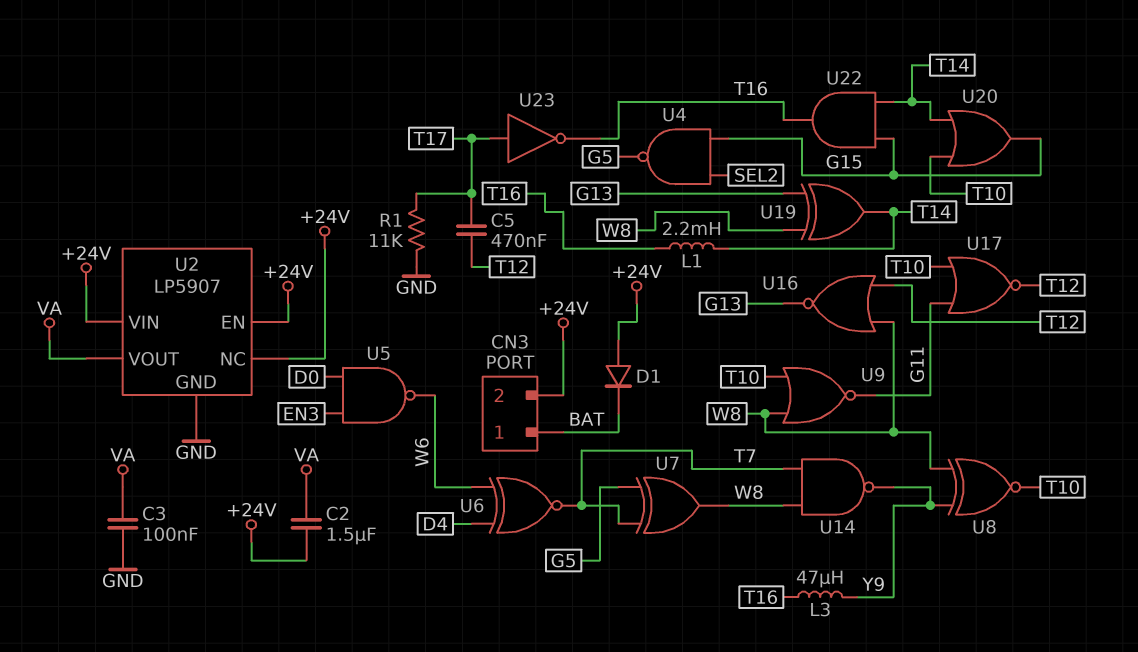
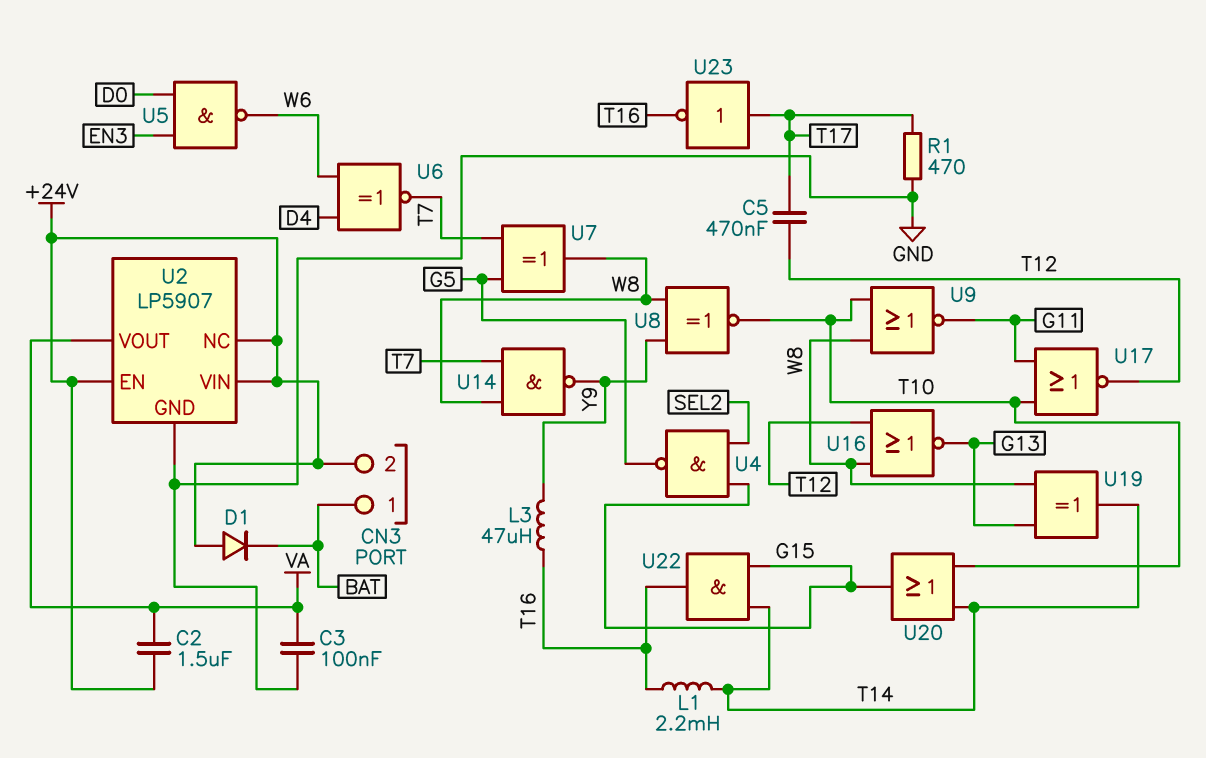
R1: 11k (GND, T17) -> 470 (GND, T17)

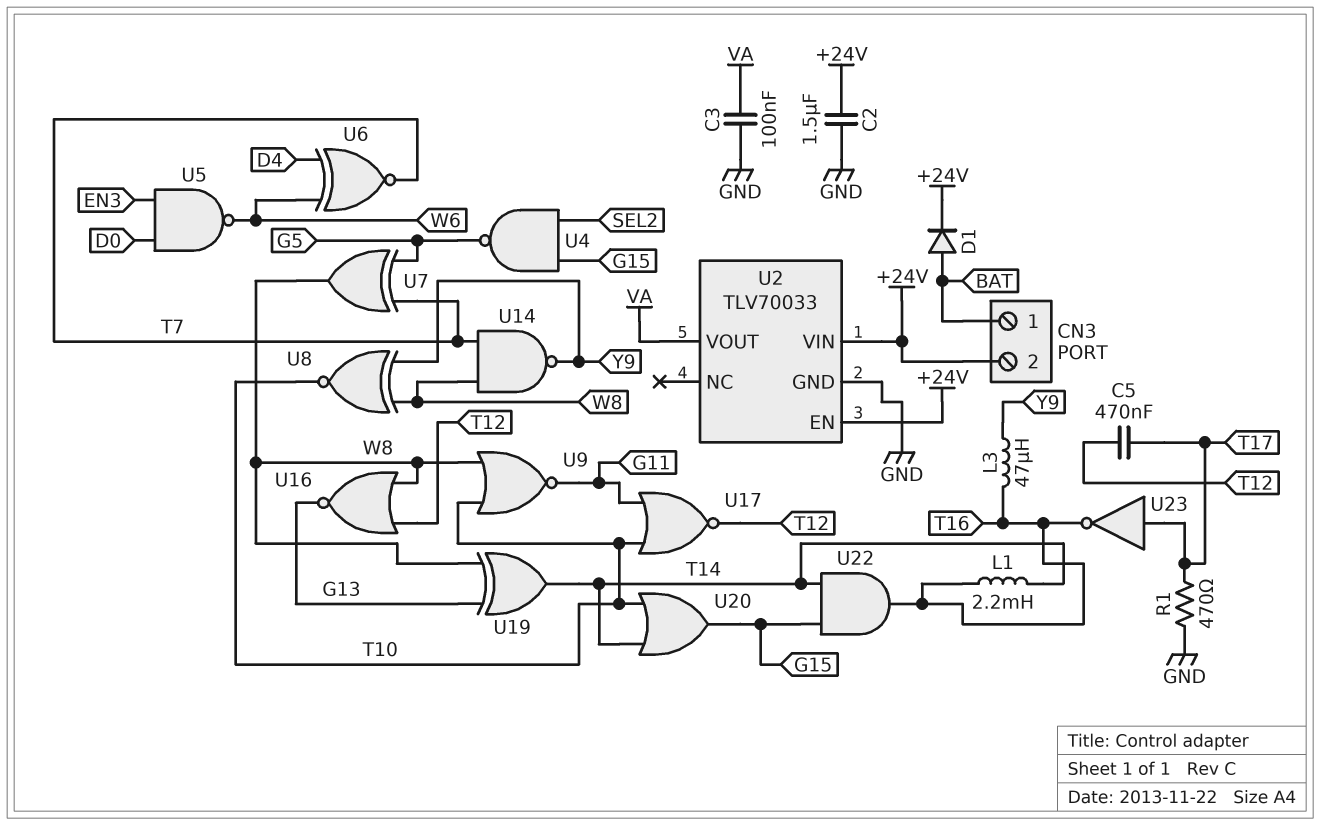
C2: 1.5uF (+24V, VA) -> 1.5uF (+24V, GND)
D1: diode (A +24V, K BAT) -> diode (A BAT, K +24V)
U2: LP5907 -> TLV70033
U2 pin NC: +24V -> none

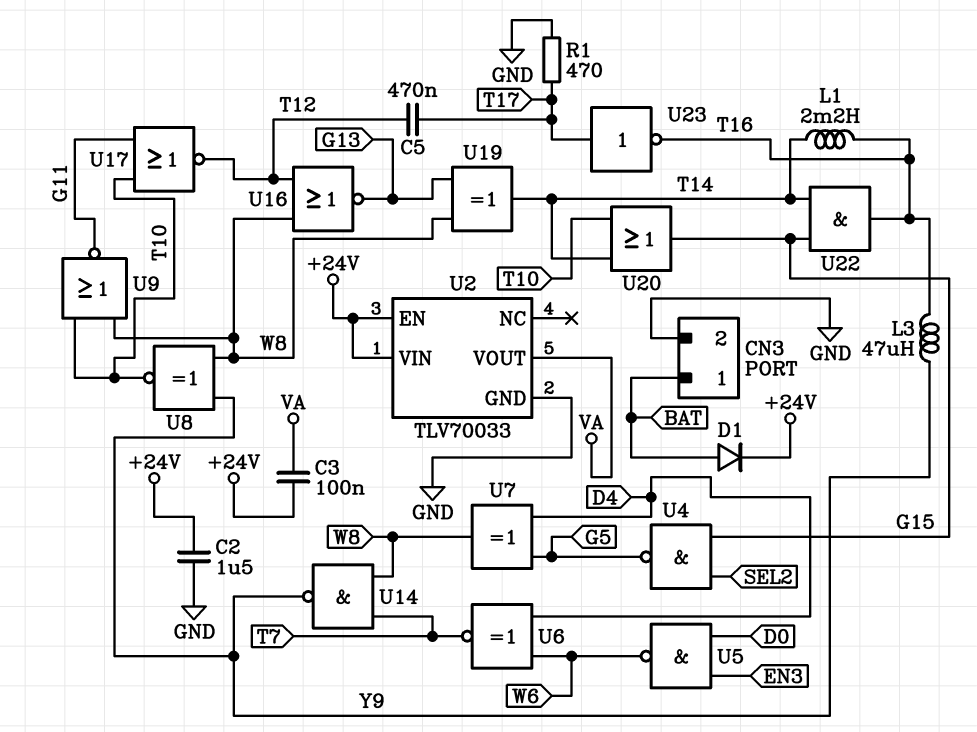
C3: 100nF (GND, VA) -> 100nF (+24V, VA)
CN3 pin 2: +24V -> GND
U7: XOR (in G5, in T7, out W8) -> XOR (in D4, in G5, out W8)

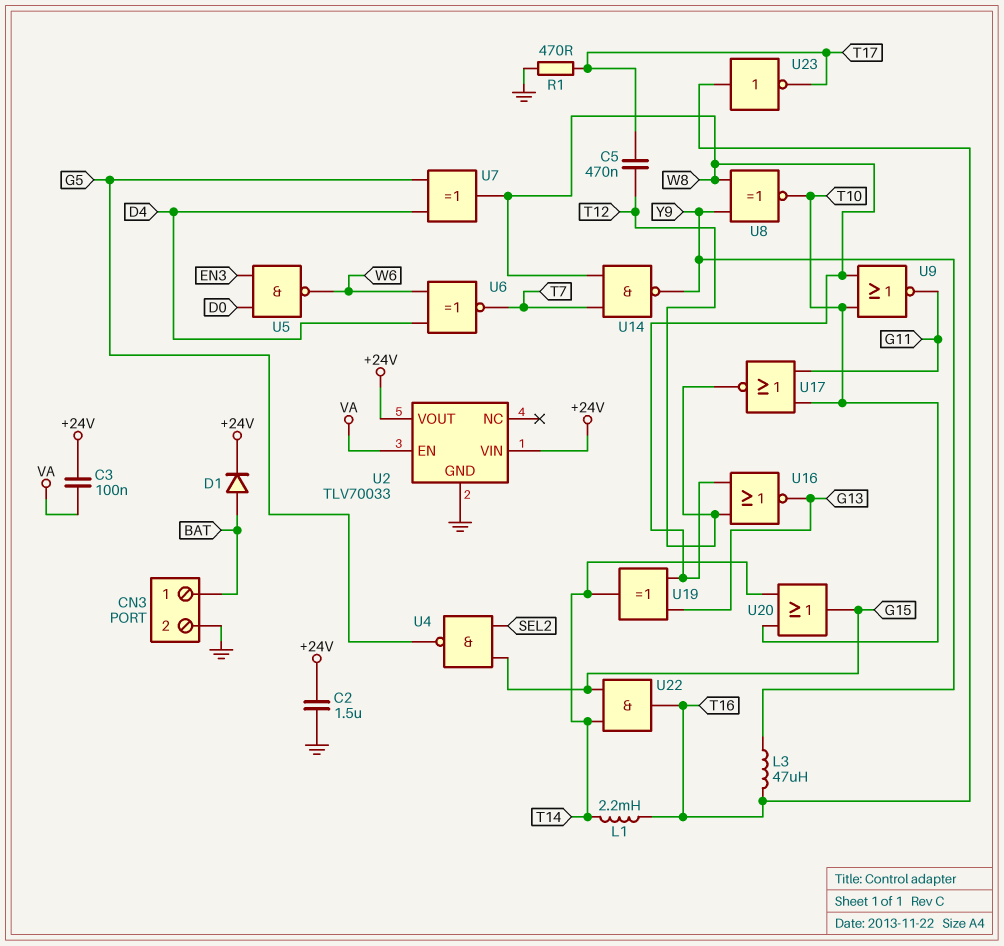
U2 pin EN: +24V -> VA
U2 pin VOUT: VA -> +24V
U23: NOT (in T17, out T16) -> NOT (in T16, out T17)

